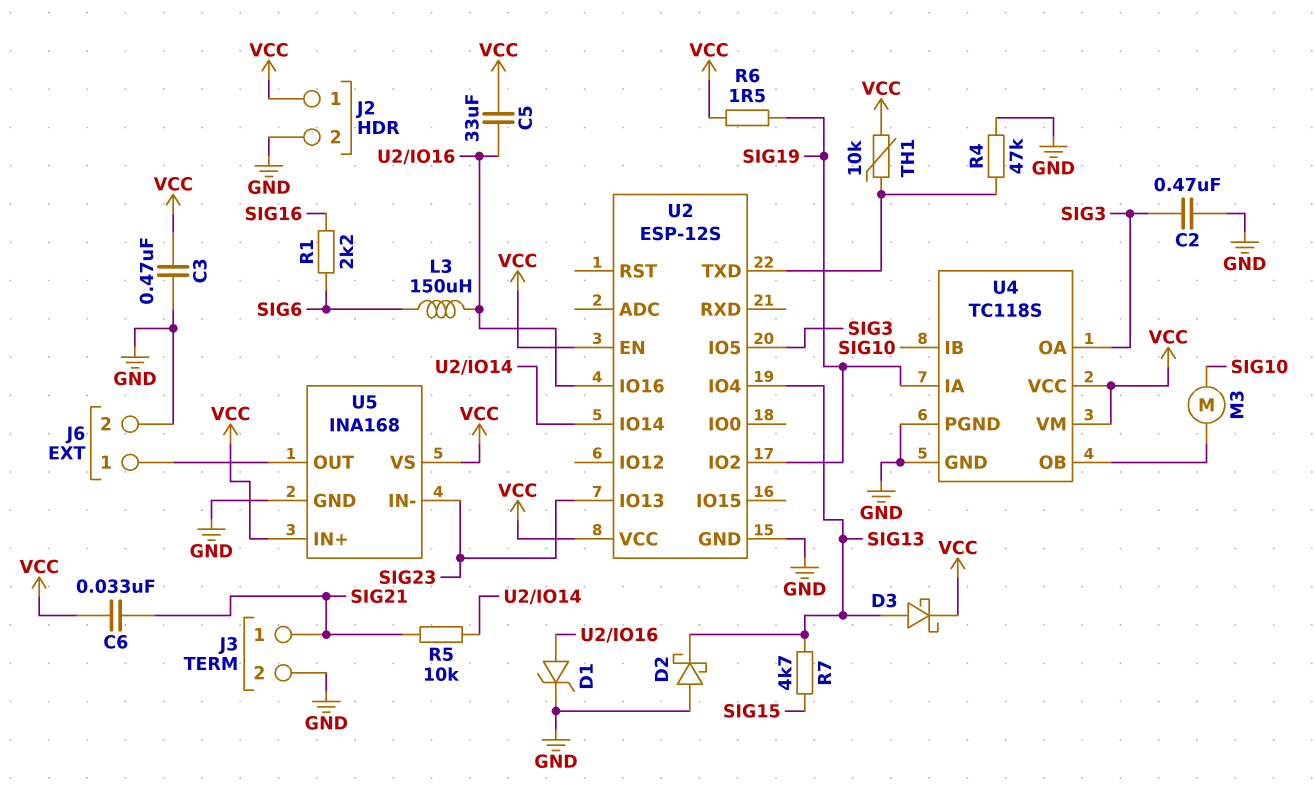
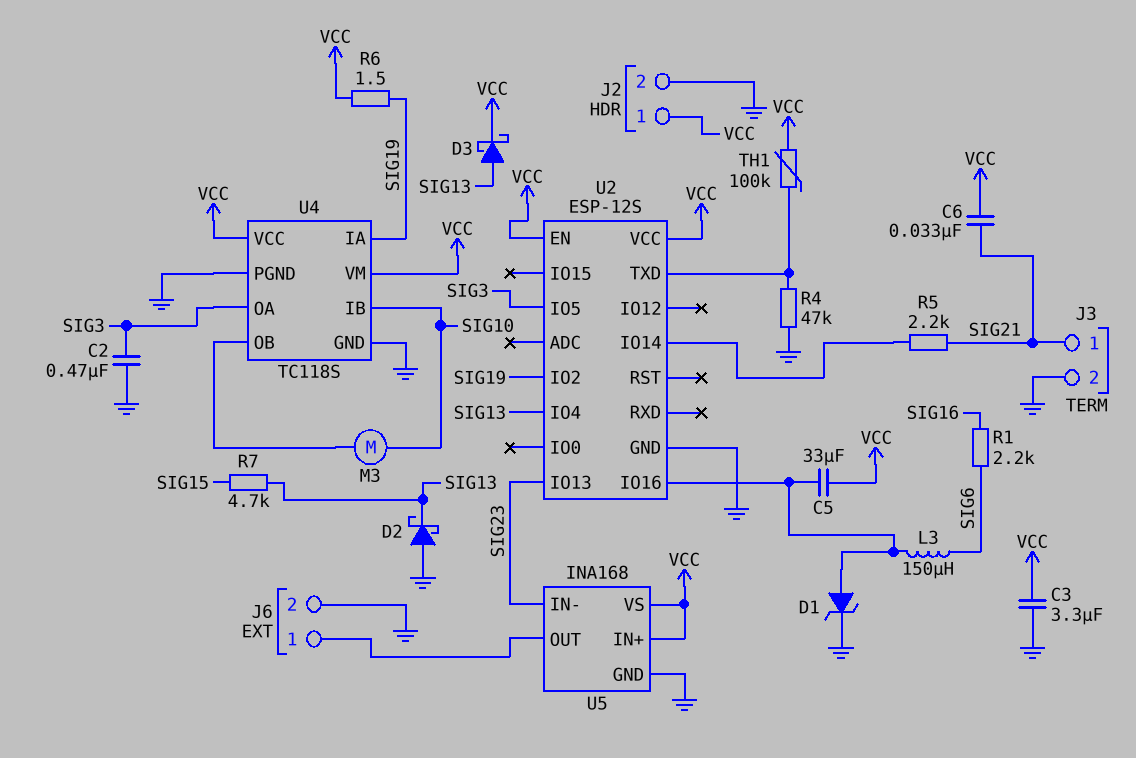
C3: 470nF (GND, VCC) -> 3.3uF (GND, VCC)
R5: 10k (SIG21, U2/IO14) -> 2.2k (SIG21, U2/IO14)
TH1: 10k (U2/TXD, VCC) -> 100k (U2/TXD, VCC)

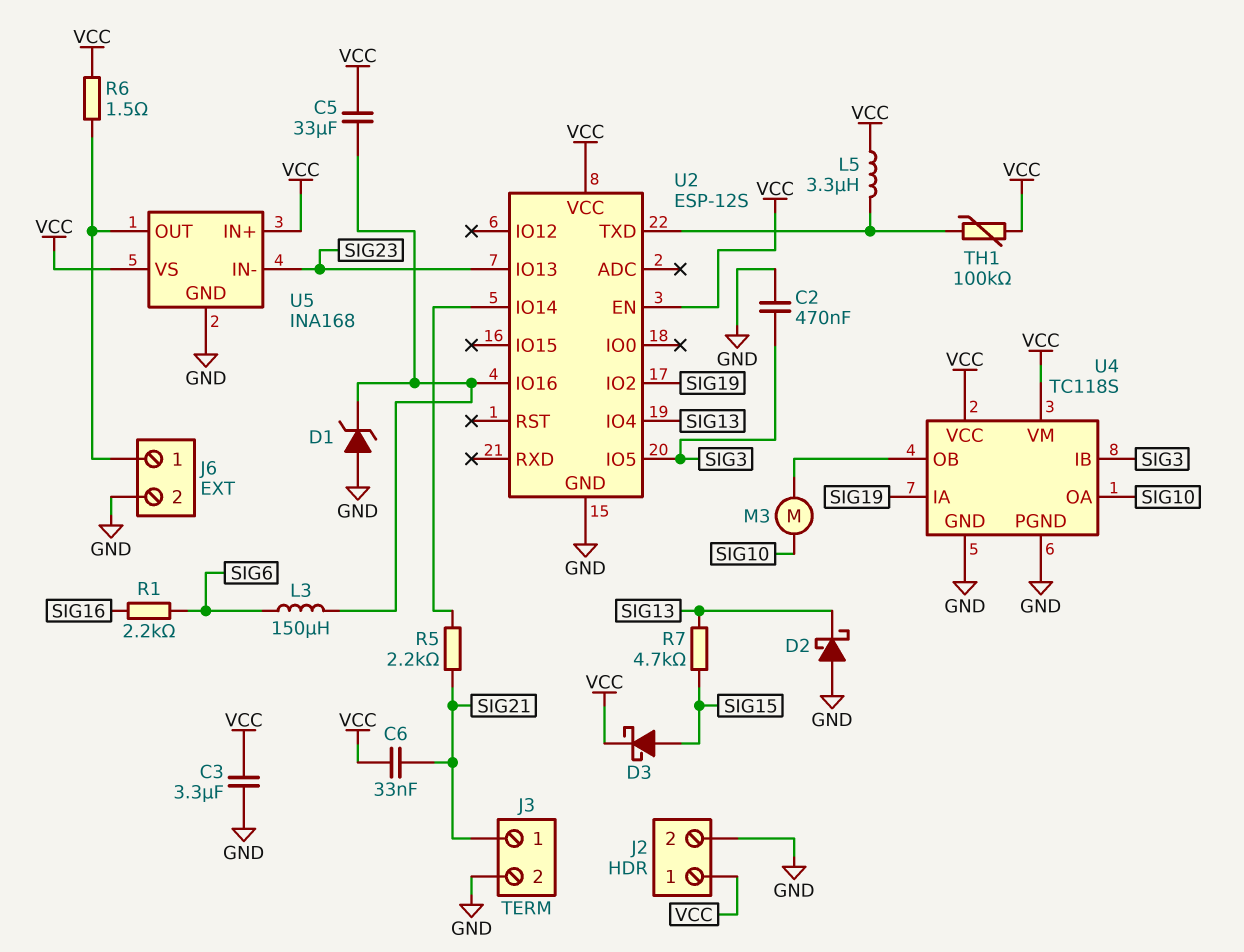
D1: zener (A U2/IO16, K GND) -> zener (A GND, K U2/IO16)
D3: schottky (A SIG13, K VCC) -> schottky (A SIG15, K VCC)
L5: none -> 3.3uH (U2/TXD, VCC)
R4: 47k (GND, U2/TXD) -> none
R6: 1.5 (SIG19, VCC) -> 1.5 (J6/1, VCC)
U4 pin IB: SIG10 -> SIG3
U4 pin OA: SIG3 -> SIG10

